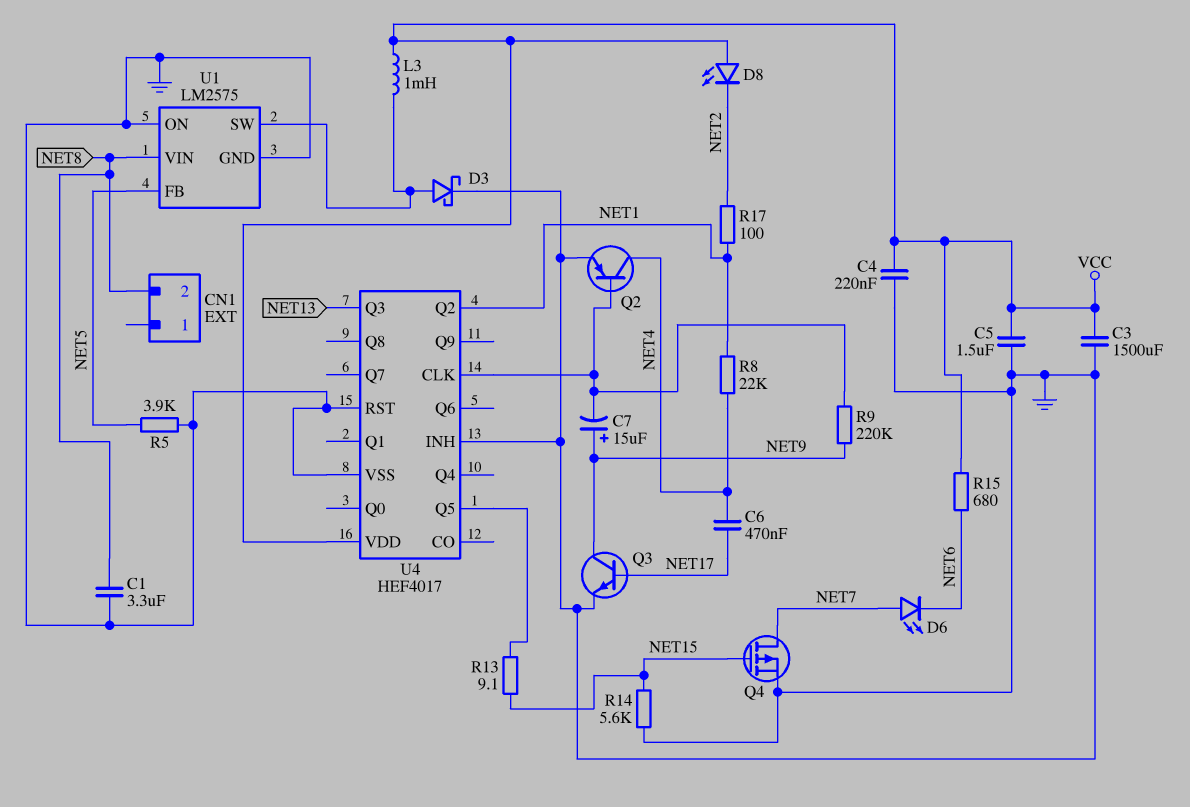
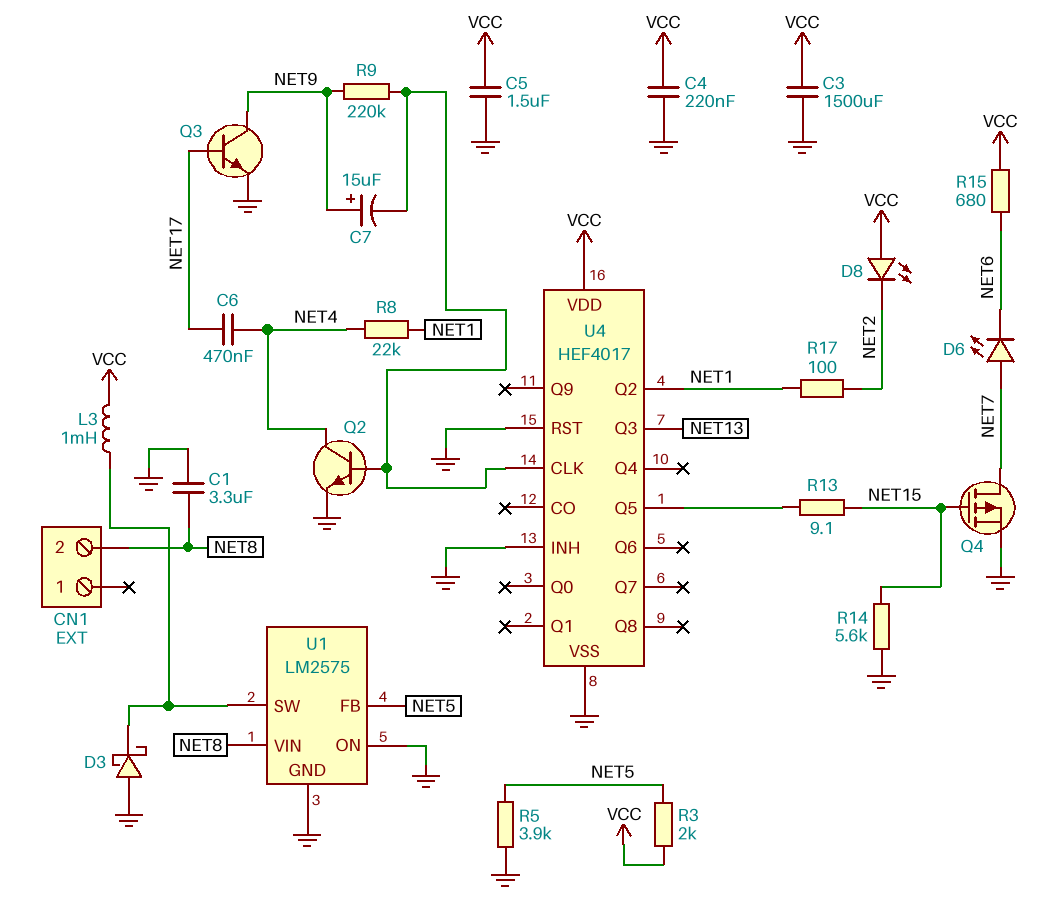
D3: schottky (A U1/SW, K GND) -> schottky (A GND, K U1/SW)
Q2: PNP (B U4/CLK, C NET4, E GND) -> NPN (B U4/CLK, C NET4, E GND)
R3: none -> 2k (NET5, VCC)

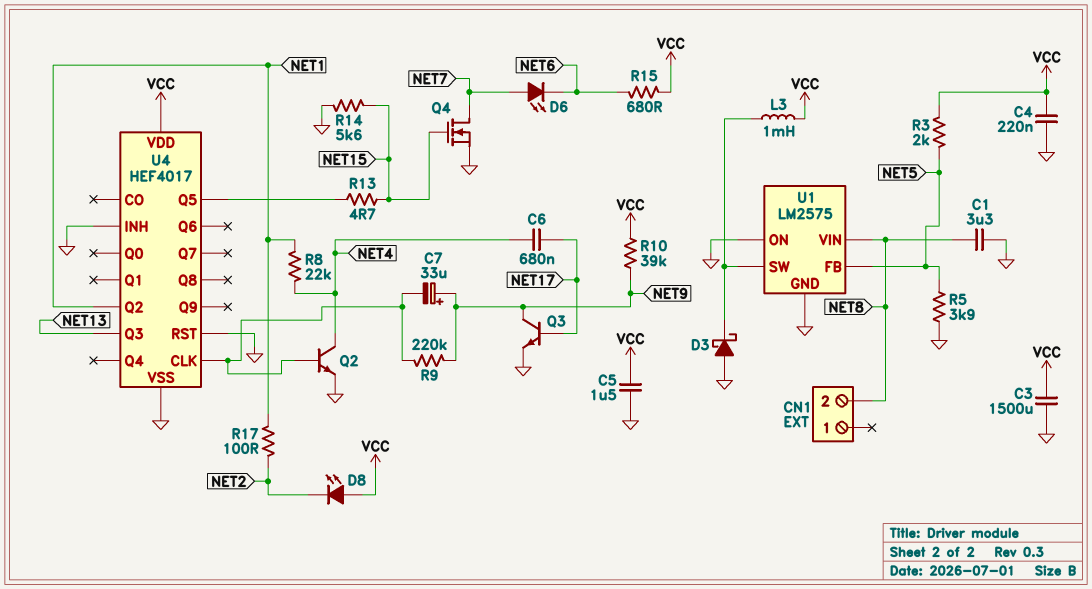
C6: 470nF (NET4, NET17) -> 680nF (NET4, NET17)
C7: 15uF (plus NET9, minus U4/CLK) -> 33uF (plus NET9, minus U4/CLK)
Q4: PMOS (G NET15, D NET7, S GND) -> NMOS (G NET15, D NET7, S GND)
R10: none -> 39k (NET9, VCC)
R13: 9.1 (NET15, U4/Q5) -> 4.7 (NET15, U4/Q5)

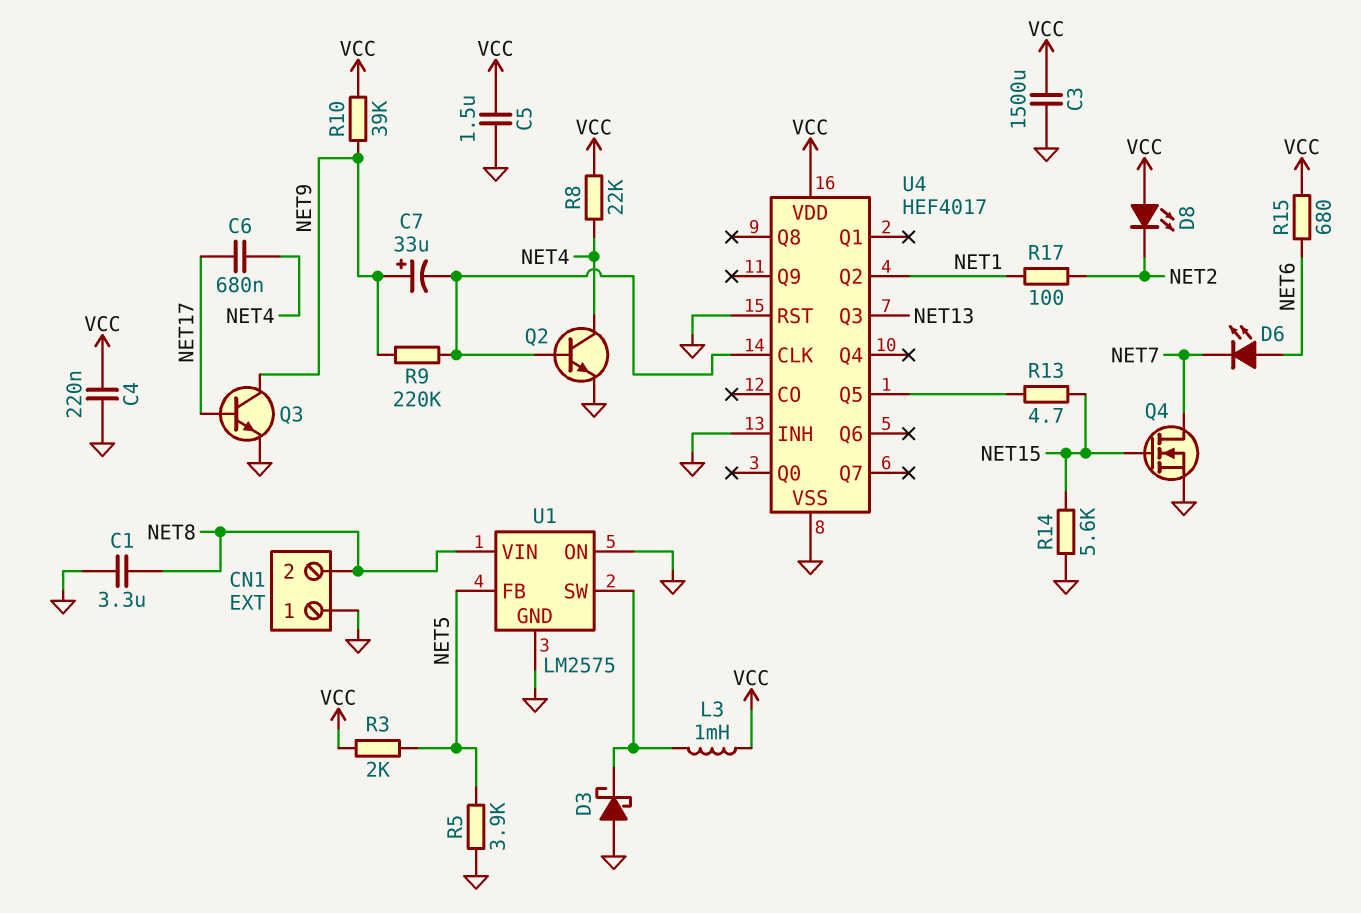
CN1 pin 1: none -> GND
D6: LED (A NET7, K NET6) -> LED (A NET6, K NET7)
R8: 22k (NET1, NET4) -> 22k (NET4, VCC)

